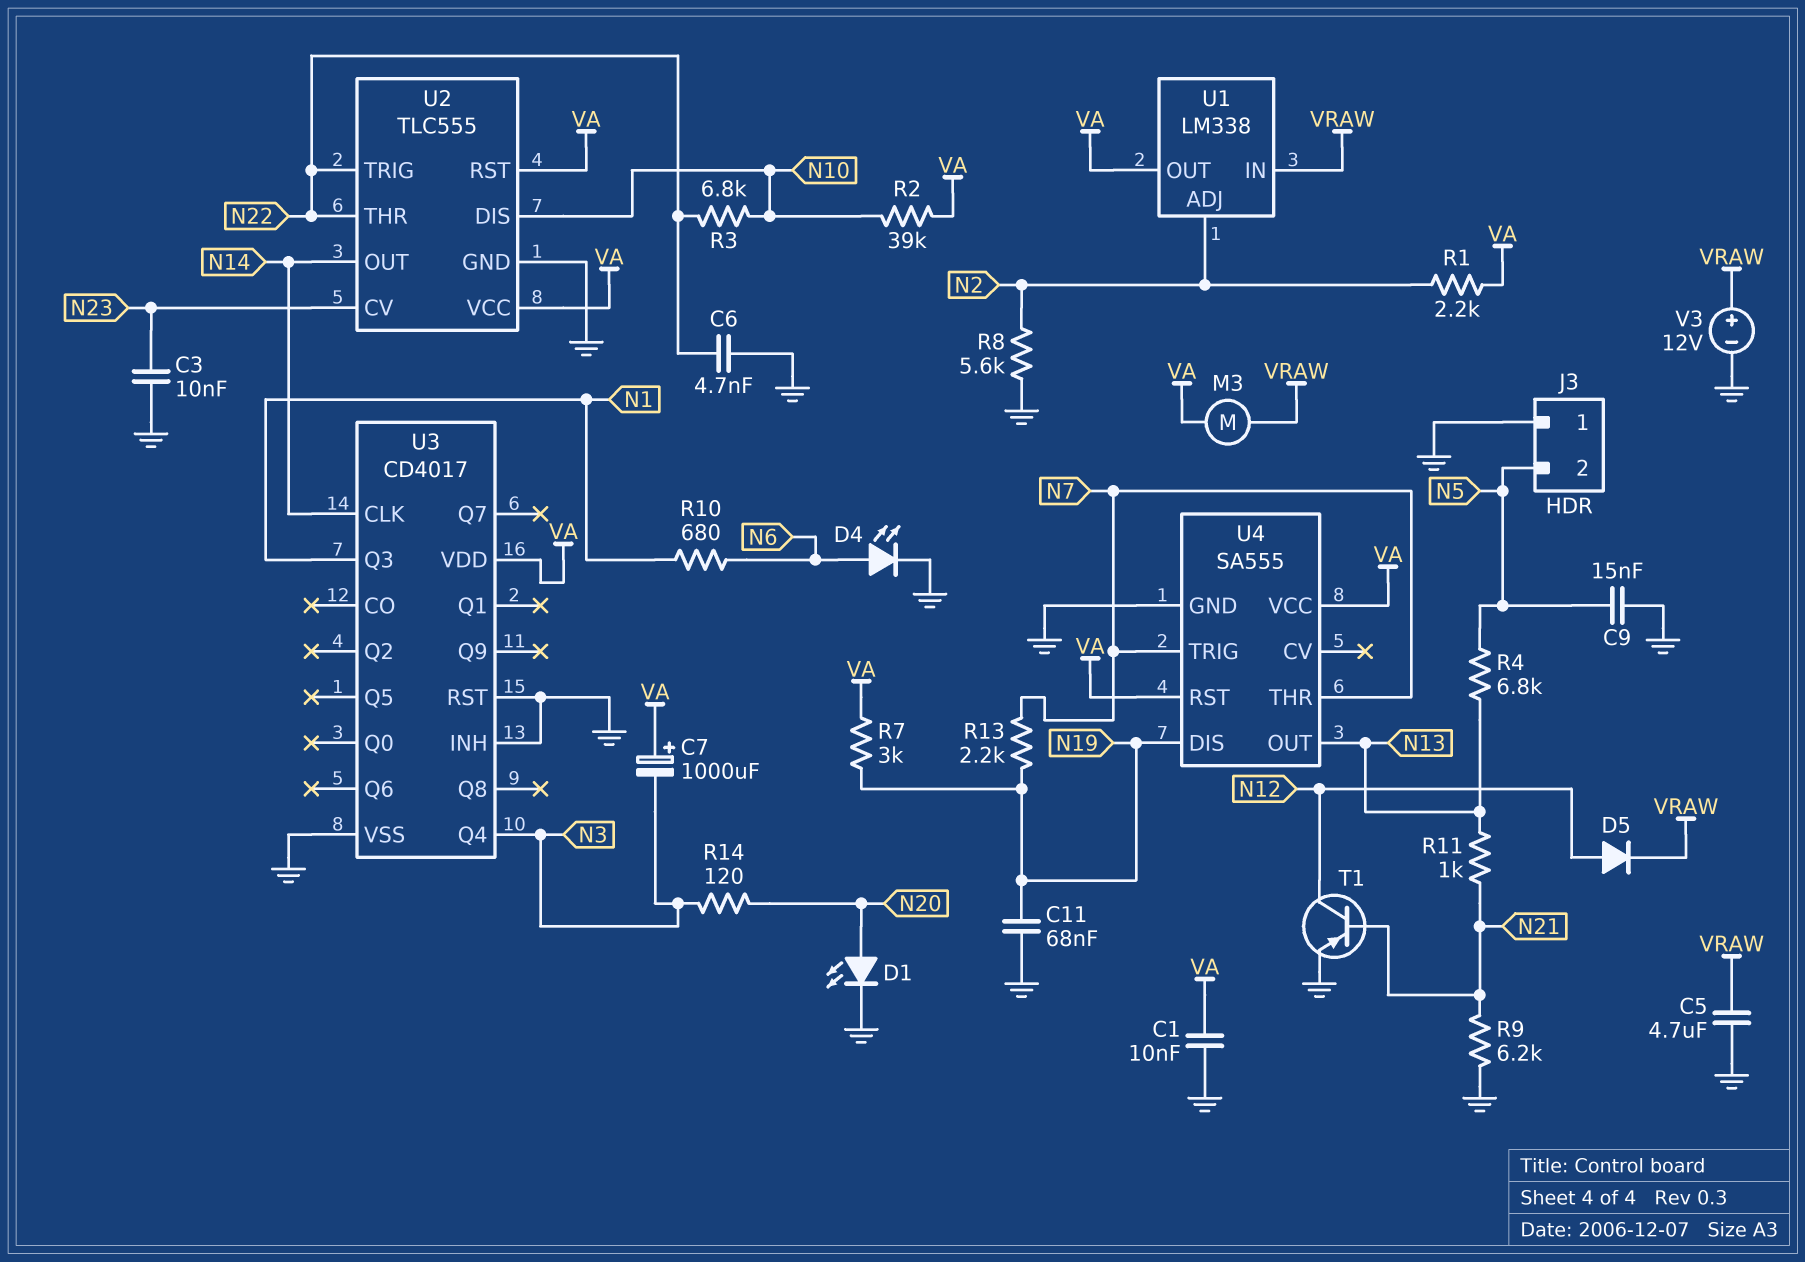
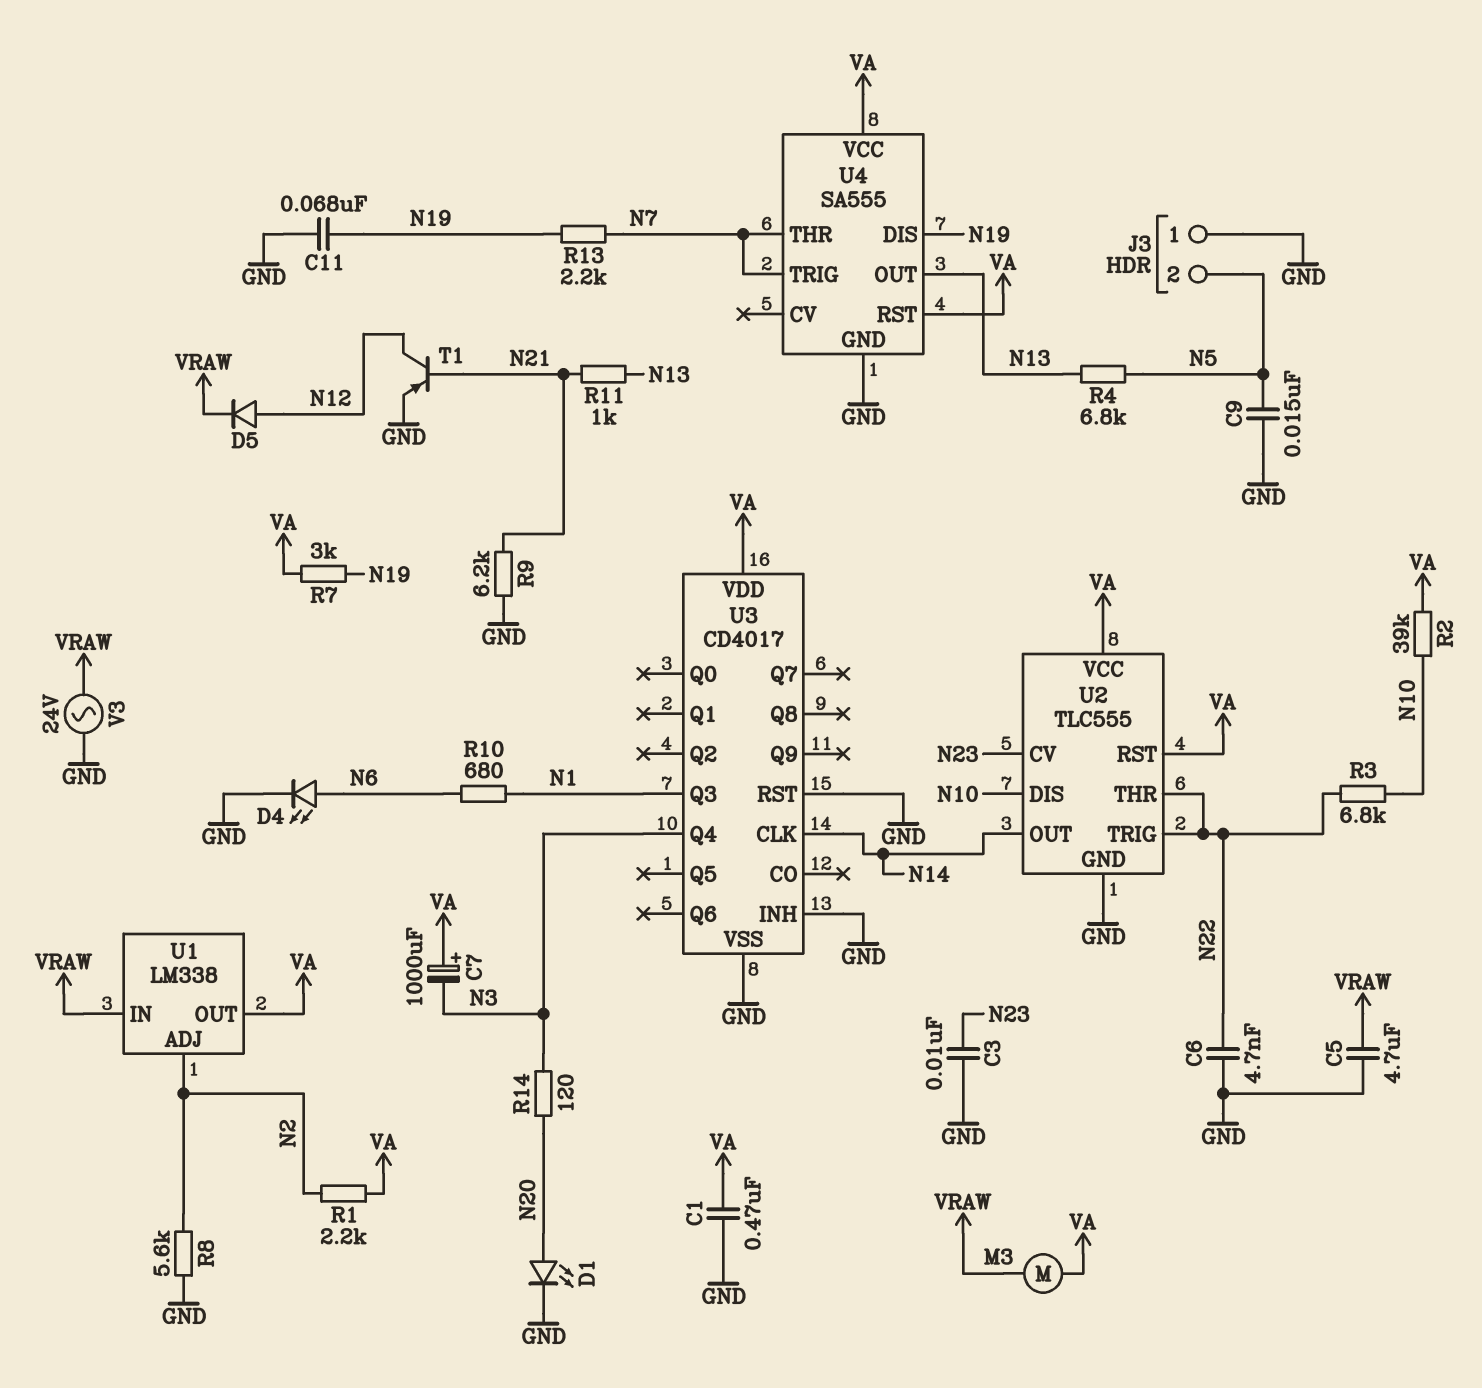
C1: 10nF (GND, VA) -> 470nF (GND, VA)
V3: 12V (plus VRAW, minus GND) -> AC 24V (GND, VRAW)

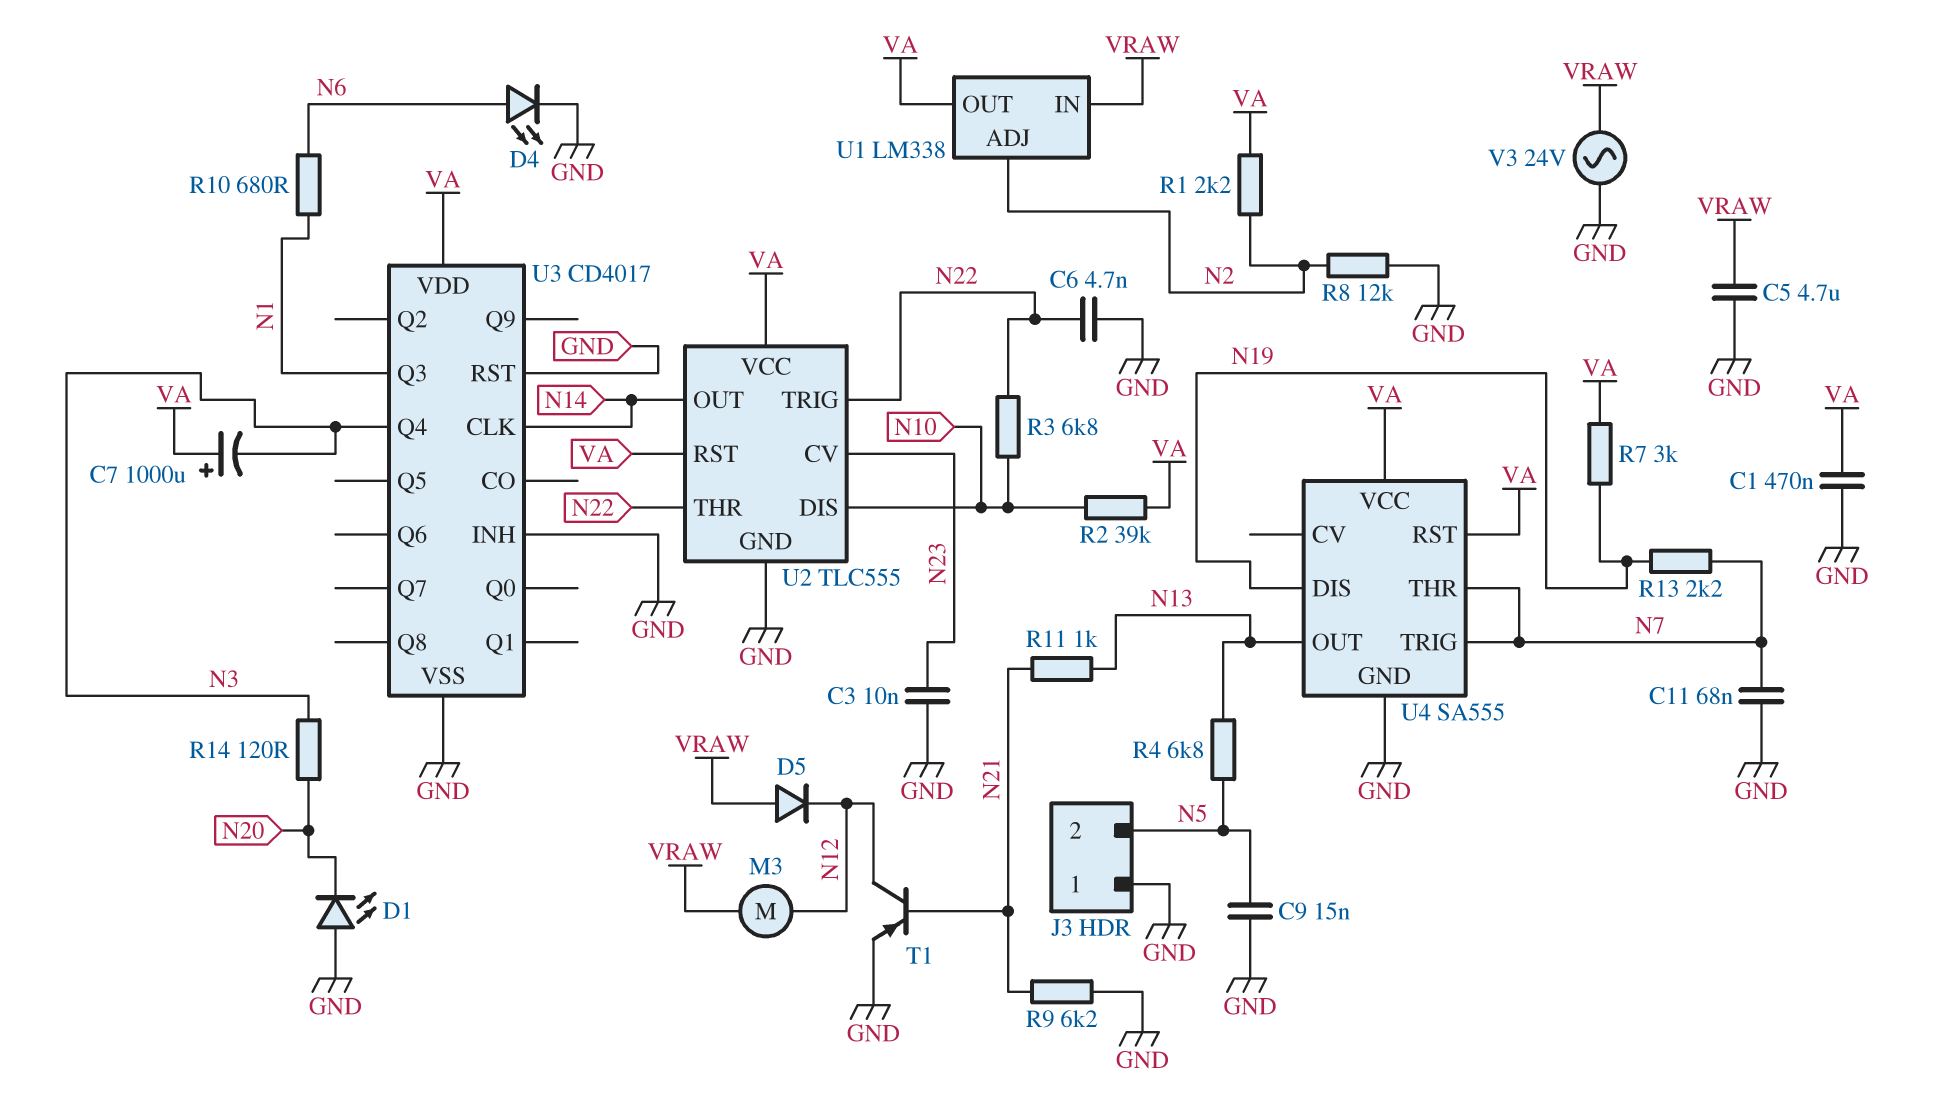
C11: 68nF (GND, N19) -> 68nF (GND, N7)
D1: LED (A N20, K GND) -> LED (A GND, K N20)
D5: diode (A N12, K VRAW) -> diode (A VRAW, K N12)
M3: motor (VA, VRAW) -> motor (N12, VRAW)
R8: 5.6k (GND, N2) -> 12k (GND, N2)

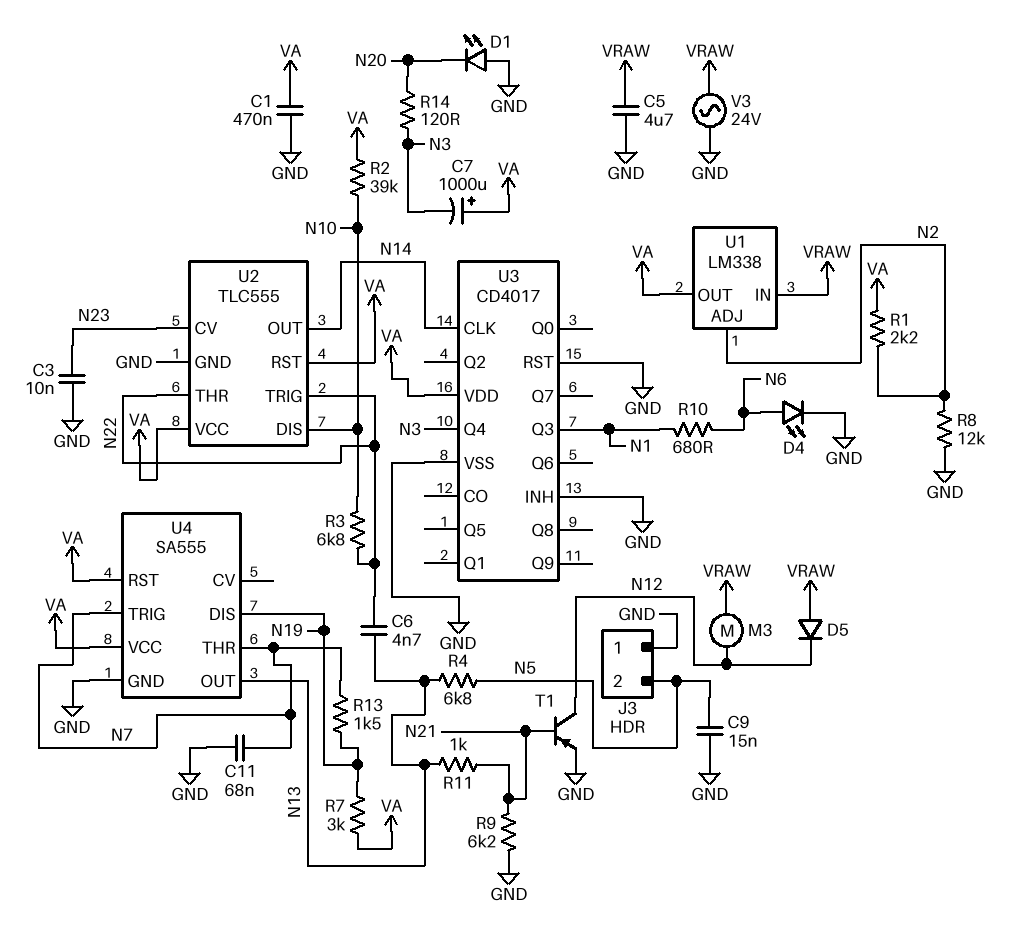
C6: 4.7nF (GND, N22) -> 4.7nF (N13, N22)
R13: 2.2k (N7, N19) -> 1.5k (N7, N19)

